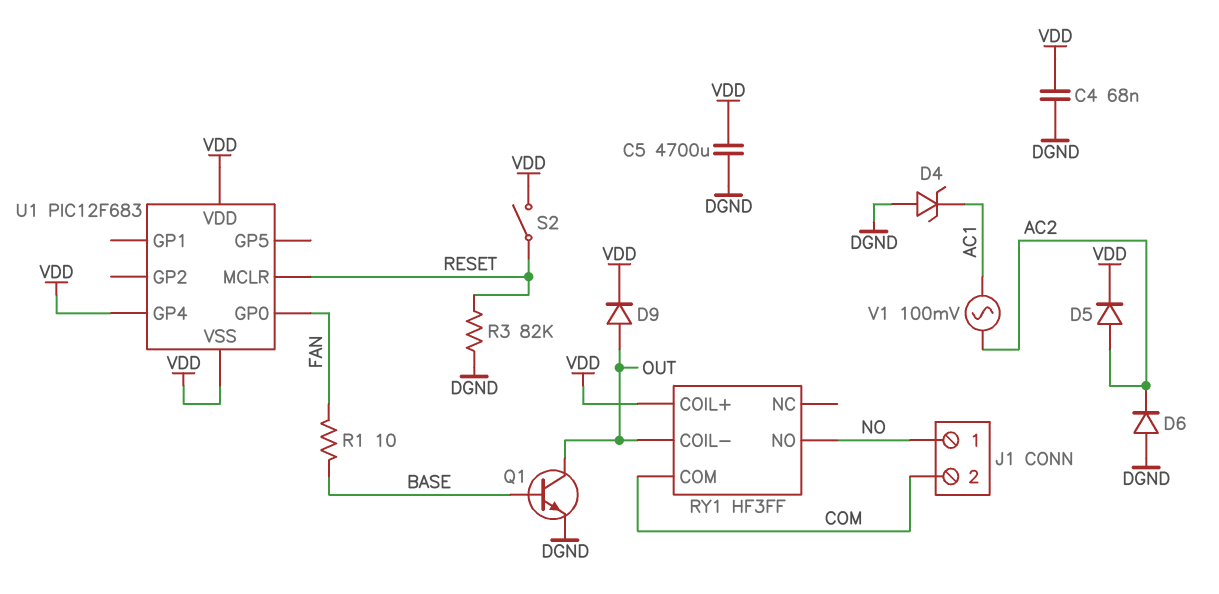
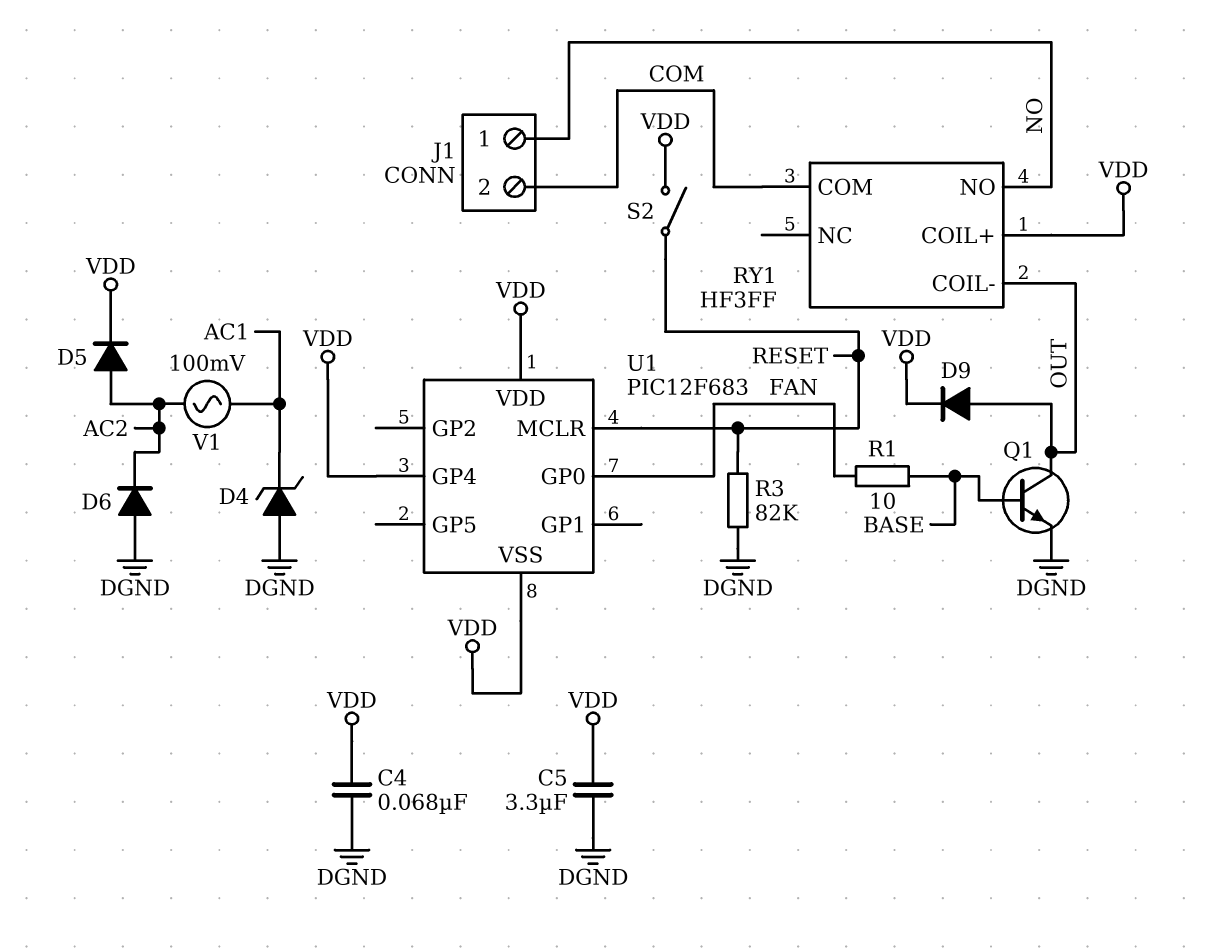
C5: 4700uF (DGND, VDD) -> 3.3uF (DGND, VDD)

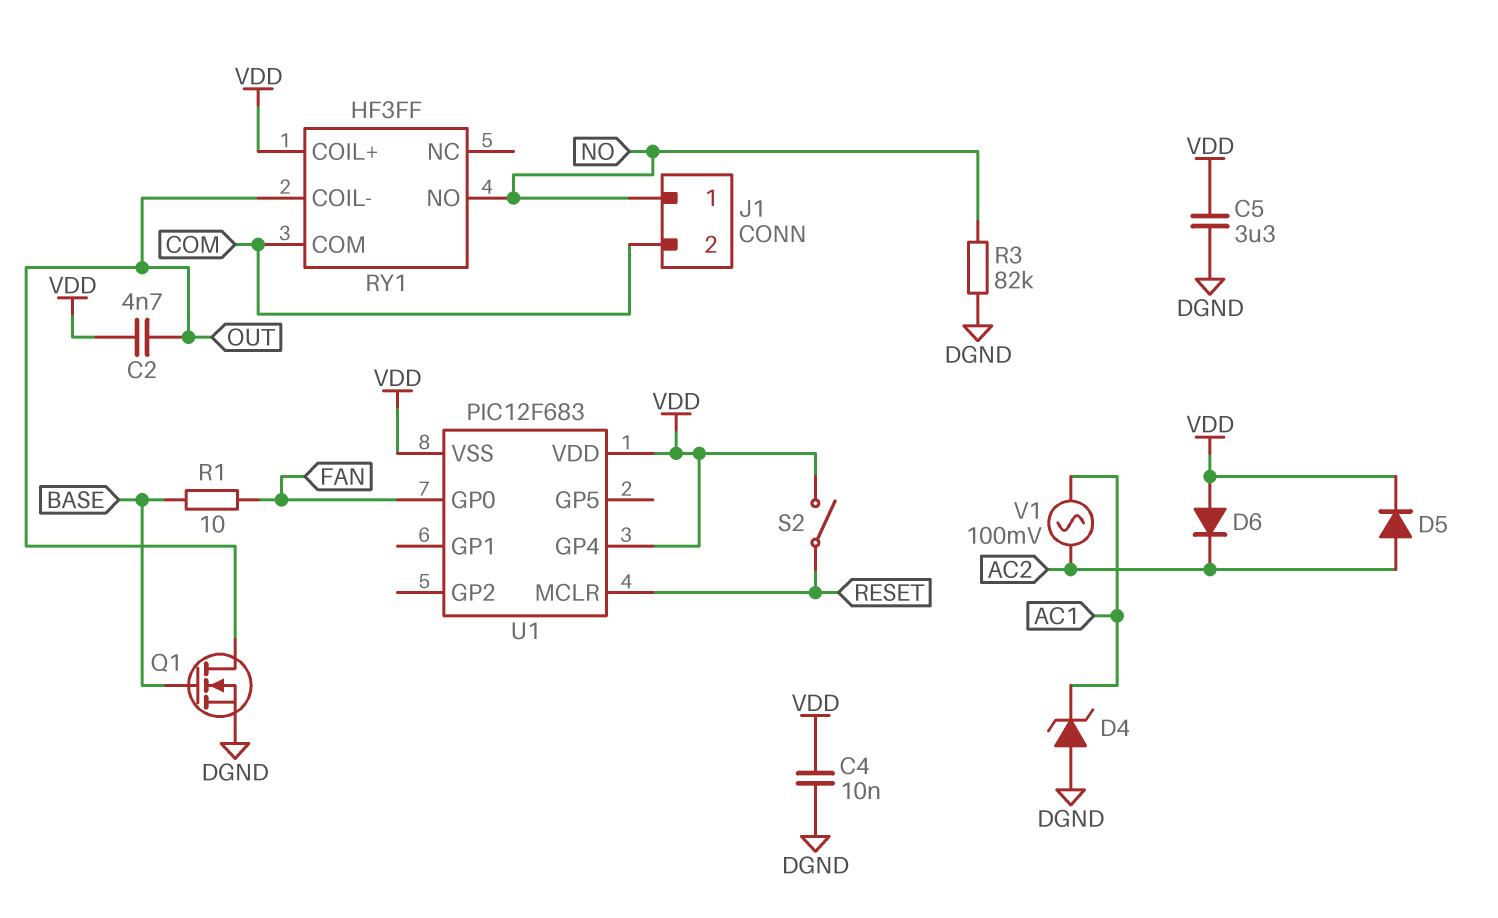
C2: none -> 4.7nF (OUT, VDD)
C4: 68nF (DGND, VDD) -> 10nF (DGND, VDD)
D6: diode (A DGND, K AC2) -> diode (A VDD, K AC2)
D9: diode (A OUT, K VDD) -> none
Q1: NPN (B BASE, C OUT, E DGND) -> NMOS (G BASE, D OUT, S DGND)
R3: 82k (DGND, RESET) -> 82k (DGND, NO)

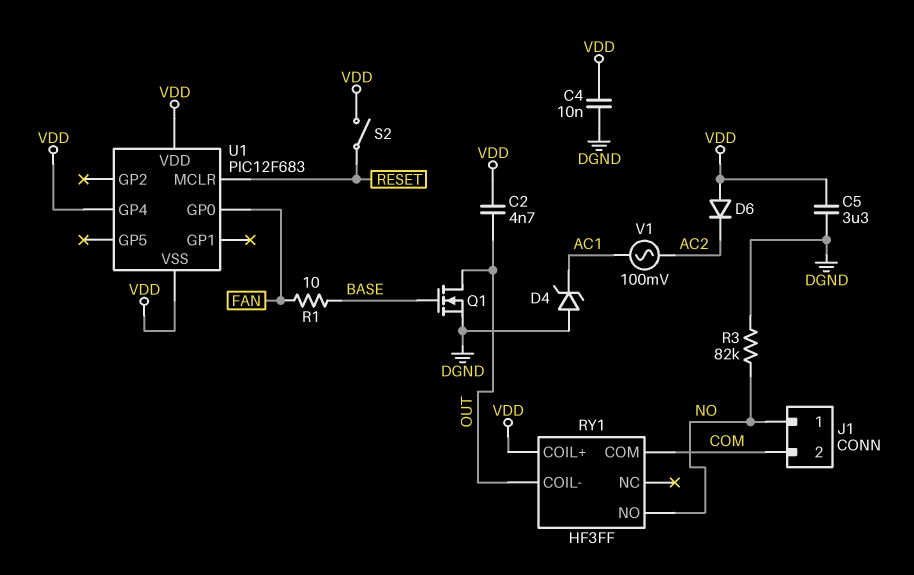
D5: diode (A AC2, K VDD) -> none

